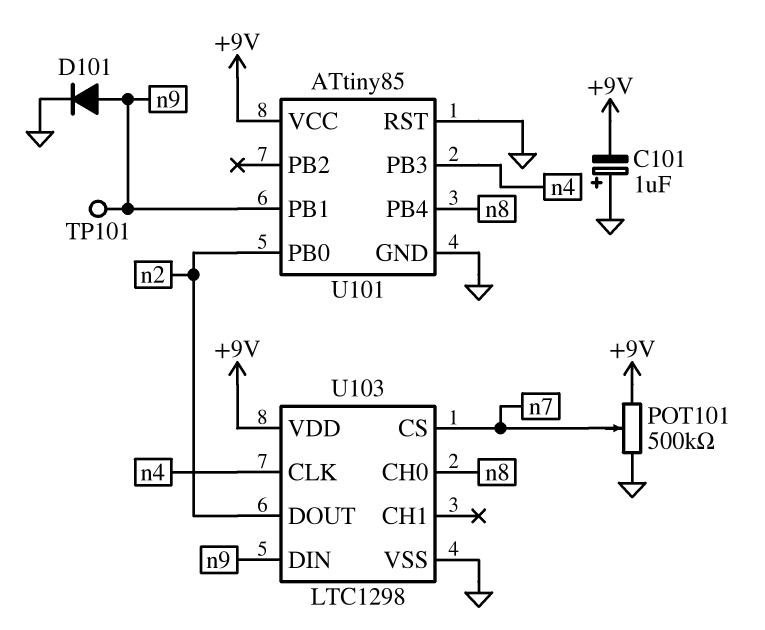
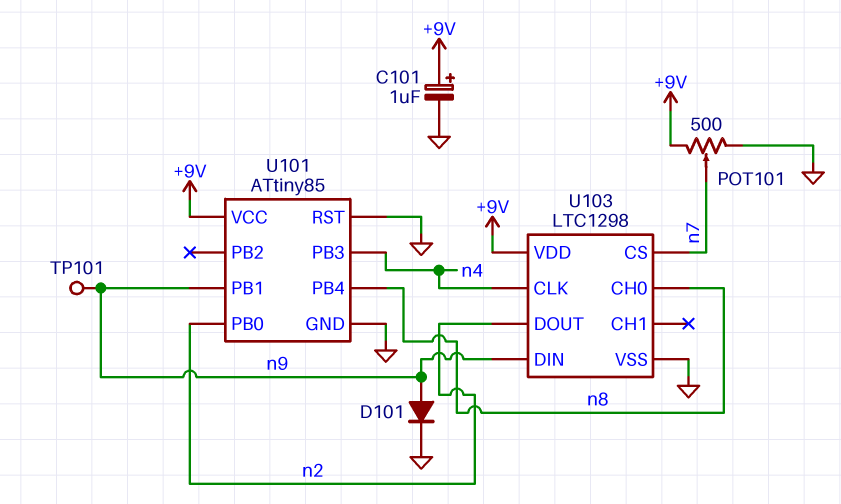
C101: 1uF (plus GND, minus +9V) -> 1uF (plus +9V, minus GND)
POT101: 500k (+9V, GND, wiper n7) -> 500 (+9V, GND, wiper n7)

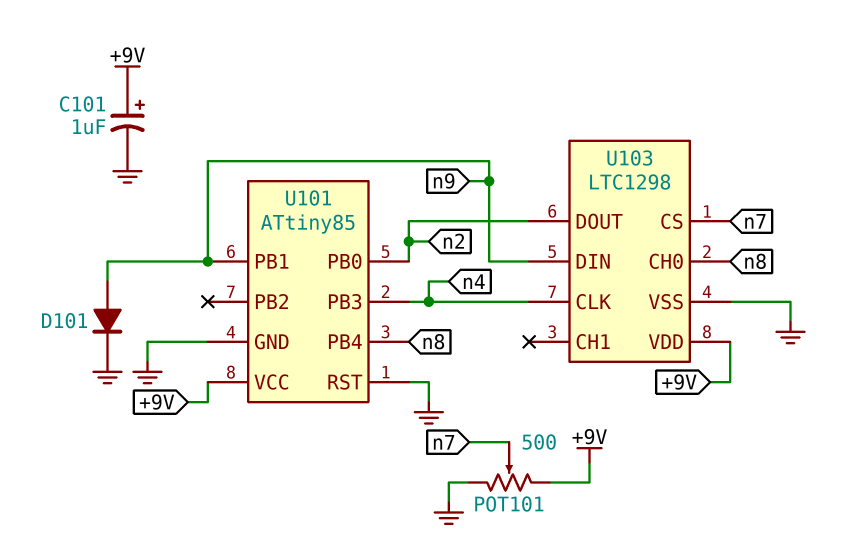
TP101: test point (n9) -> none

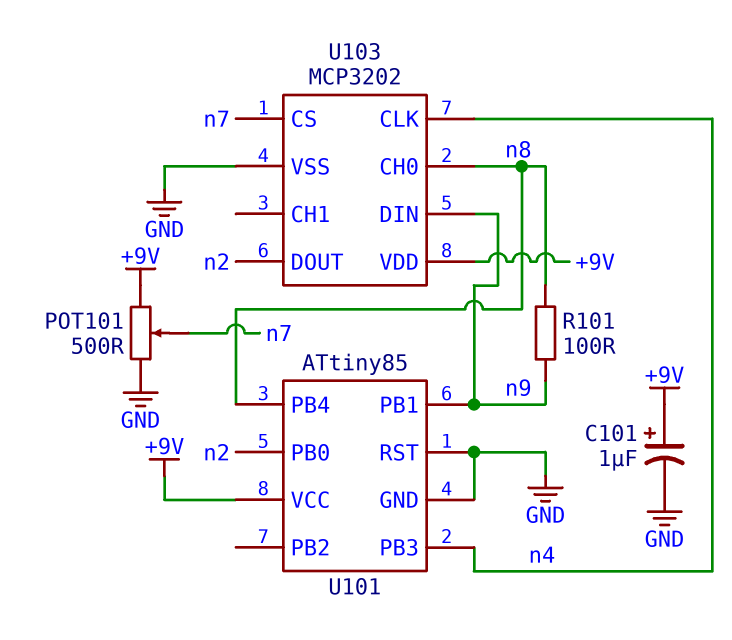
D101: diode (A n9, K GND) -> none
R101: none -> 100 (n8, n9)
U103: LTC1298 -> MCP3202

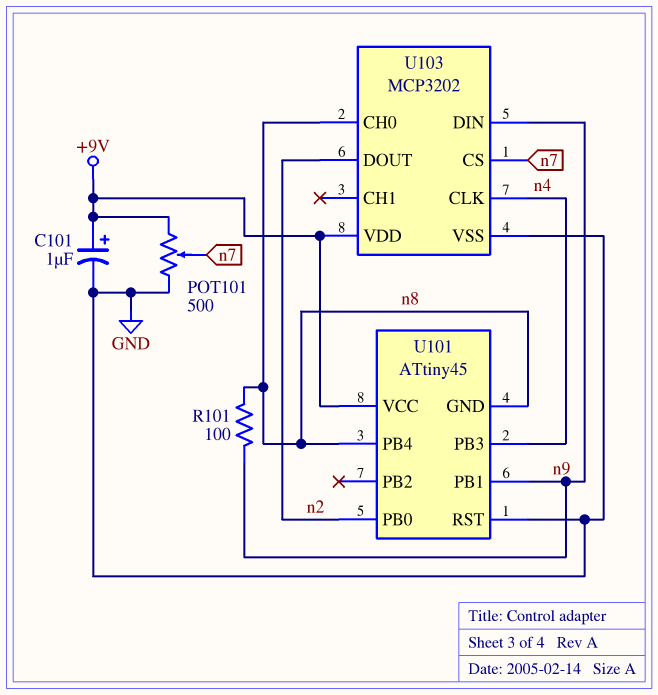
U101: ATtiny85 -> ATtiny45
U101 pin GND: GND -> n8

